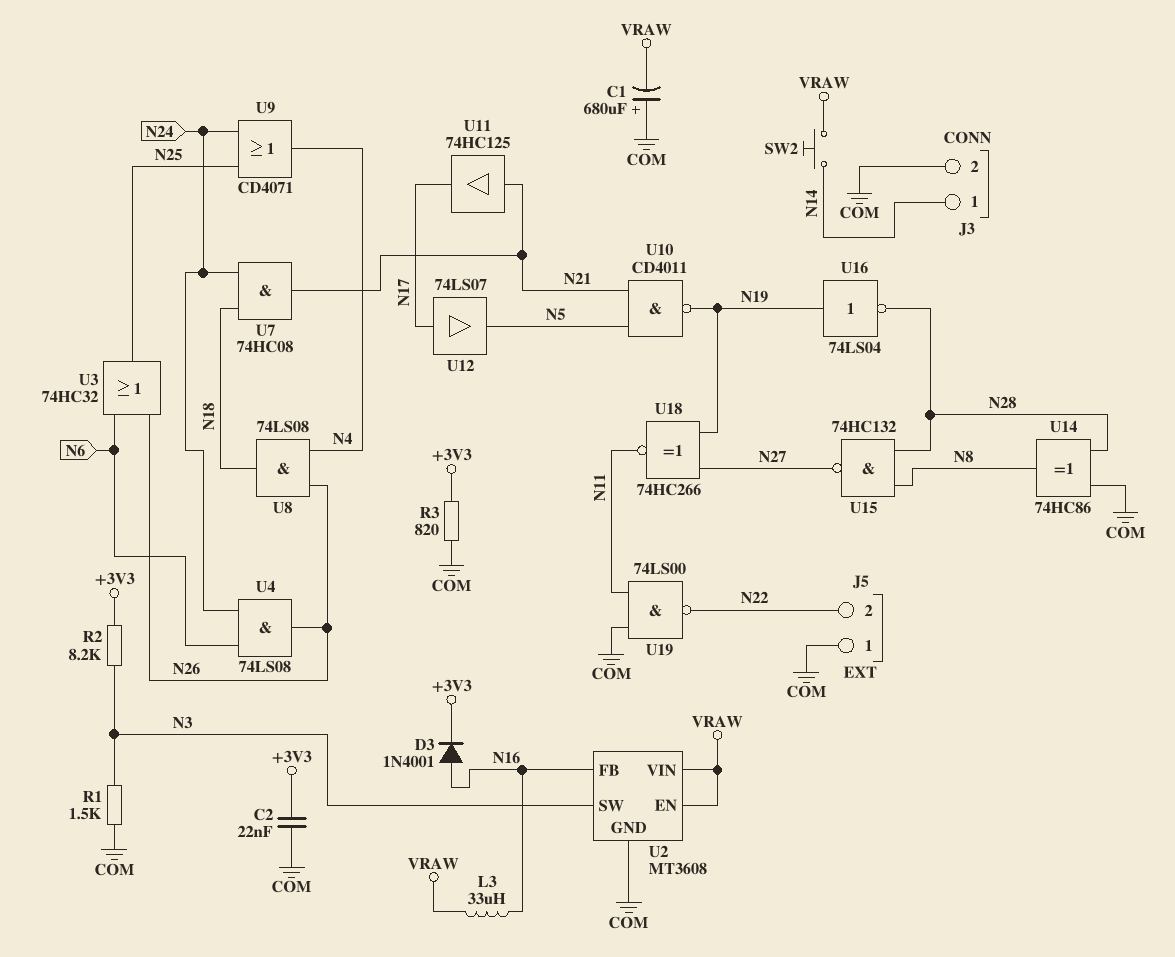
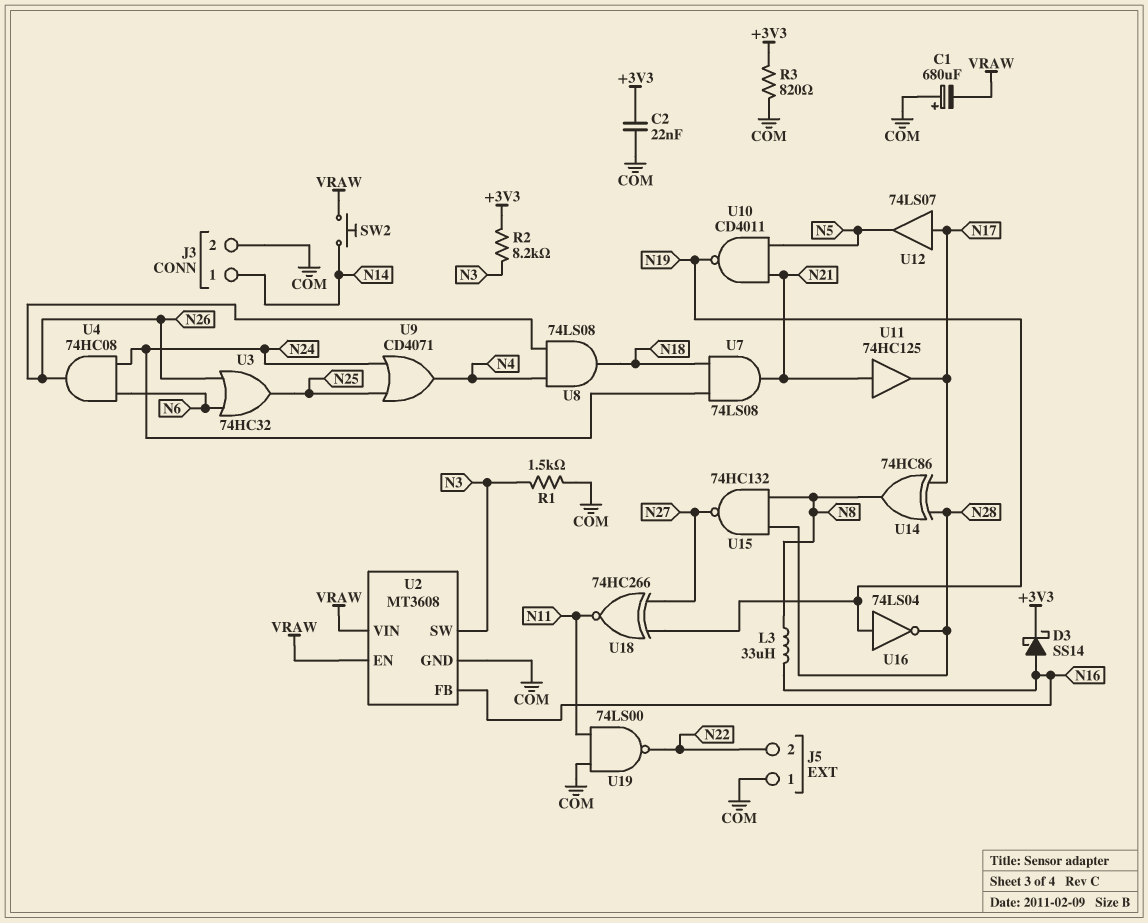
D3: diode 1N4001 (A N16, K +3V3) -> schottky SS14 (A N16, K +3V3)
L3: 33uH (N16, VRAW) -> 33uH (N8, N16)
U4: AND 74LS08 (in N6, in N24, out N26) -> AND 74HC08 (in N6, in N24, out N26)
U7: AND 74HC08 (in N18, in N24, out N21) -> AND 74LS08 (in N18, in N24, out N21)
U14: XOR 74HC86 (in COM, in N28, out N8) -> XOR 74HC86 (in N17, in N28, out N8)

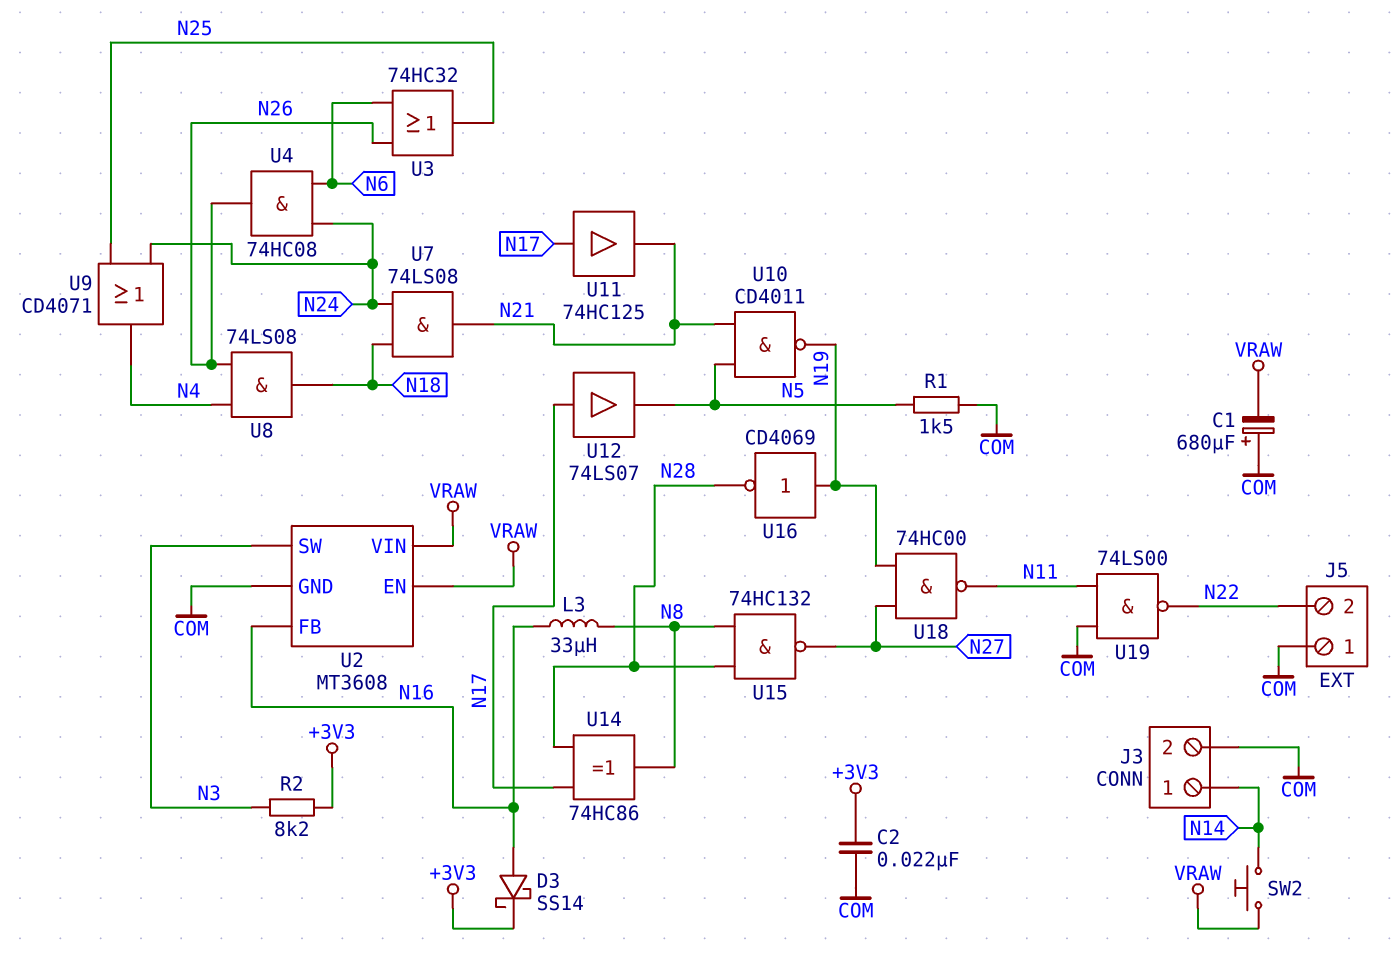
R1: 1.5k (COM, N3) -> 1.5k (COM, N5)
R3: 820 (+3V3, COM) -> none
U11: buffer 74HC125 (in N21, out N17) -> buffer 74HC125 (in N17, out N21)
U16: NOT 74LS04 (in N19, out N28) -> NOT CD4069 (in N19, out N28)
U18: XNOR 74HC266 (in N19, in N27, out N11) -> NAND 74HC00 (in N19, in N27, out N11)

